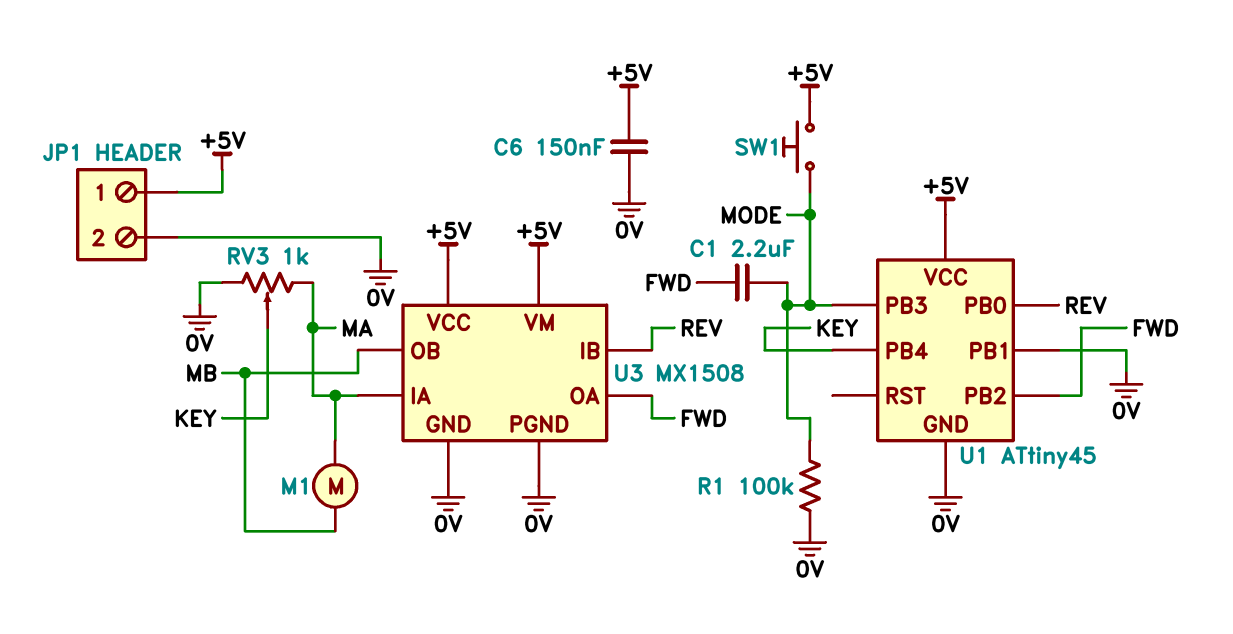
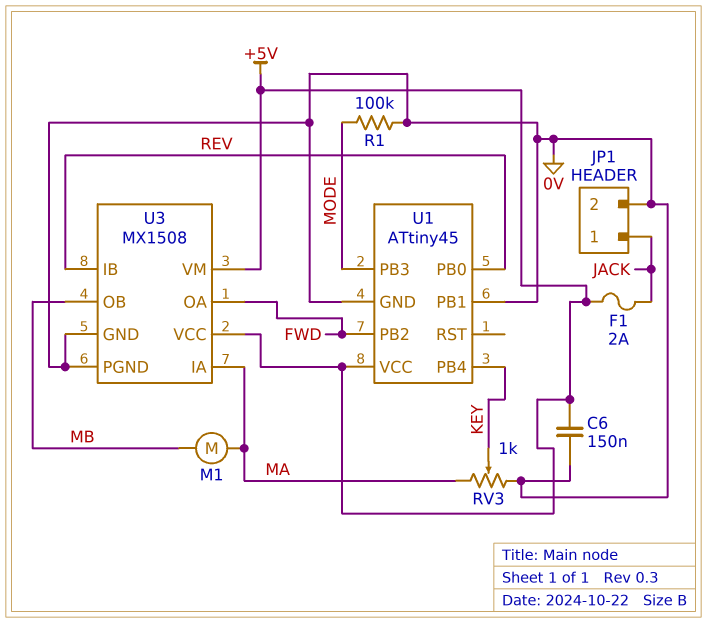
C1: 2.2uF (FWD, MODE) -> none
F1: none -> 2A (+5V, JACK)
JP1 pin 1: +5V -> JACK
SW1: button (+5V, MODE) -> none

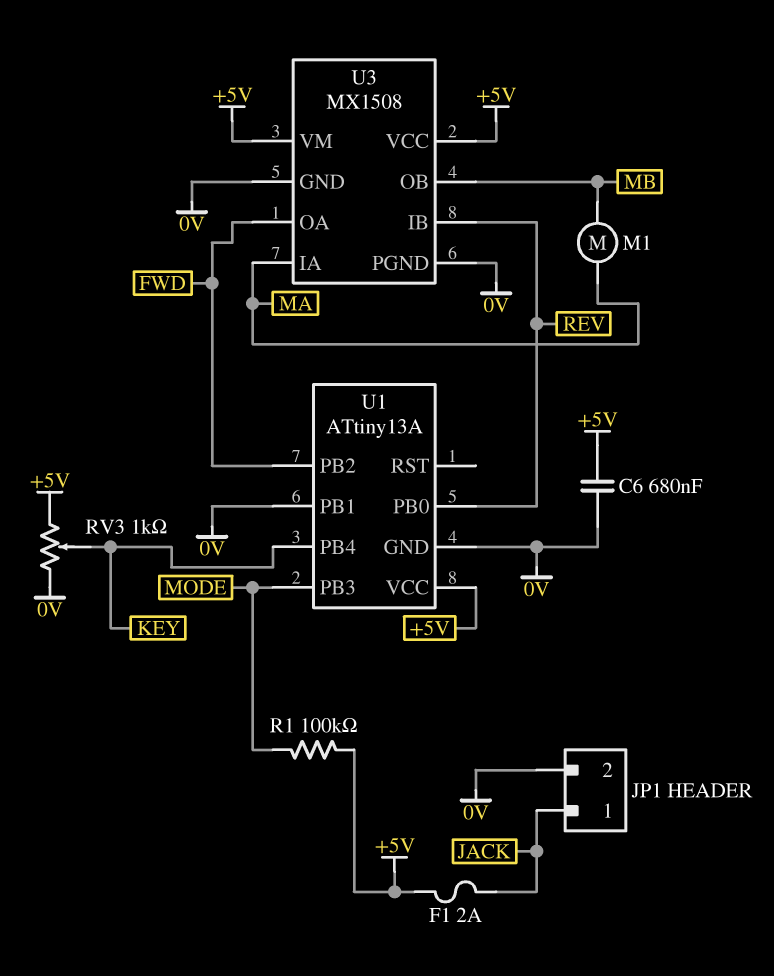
C6: 150nF (+5V, 0V) -> 680nF (+5V, 0V)
R1: 100k (0V, MODE) -> 100k (+5V, MODE)
RV3: 1k (0V, MA, wiper KEY) -> 1k (+5V, 0V, wiper KEY)
U1: ATtiny45 -> ATtiny13A

